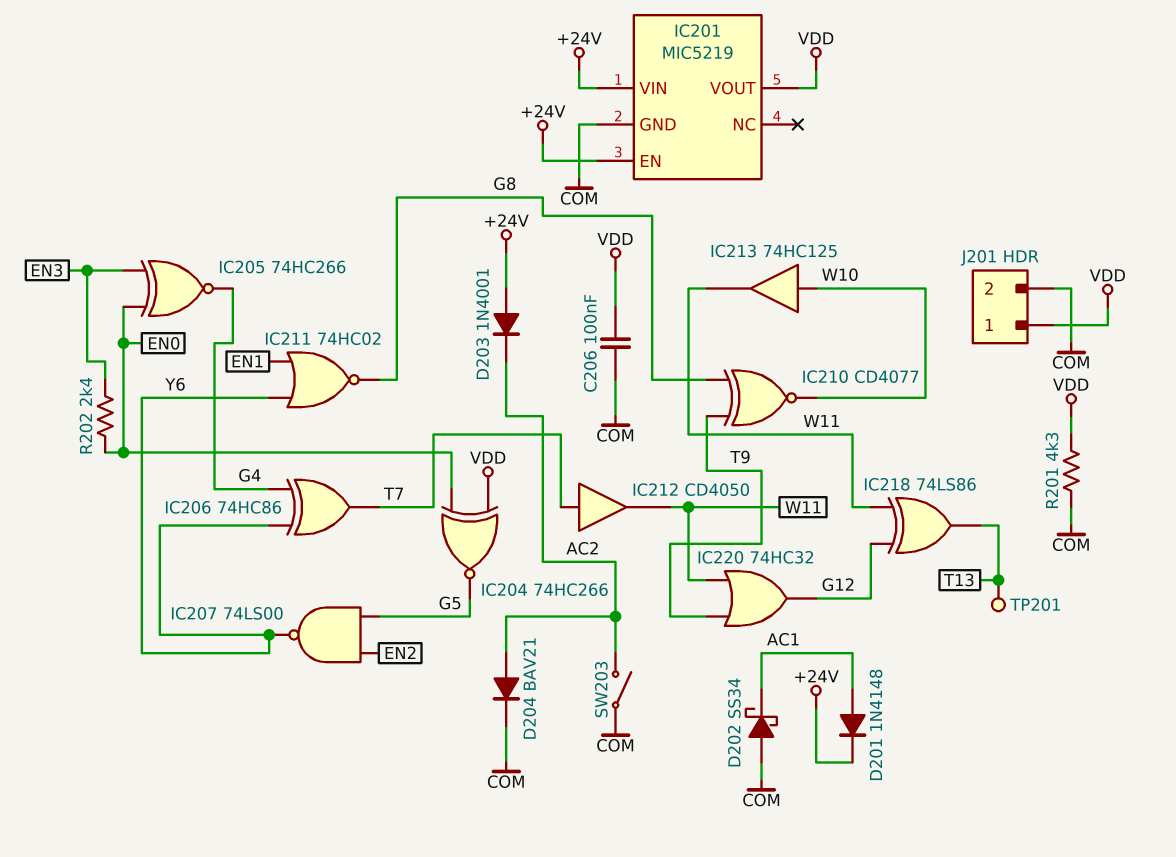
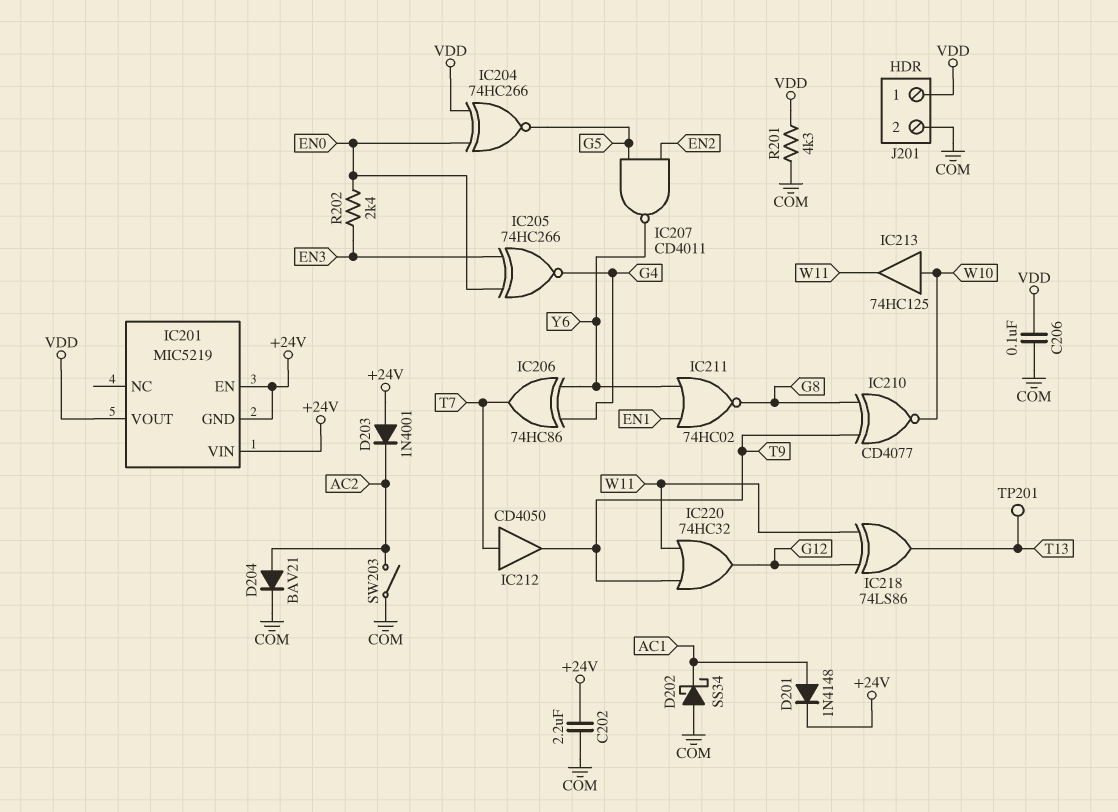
C202: none -> 2.2uF (+24V, COM)
IC201 pin GND: COM -> +24V
IC207: NAND 74LS00 (in EN2, in G5, out Y6) -> NAND CD4011 (in EN2, in G5, out Y6)
IC212: buffer CD4050 (in T7, out W11) -> buffer CD4050 (in T7, out T9)

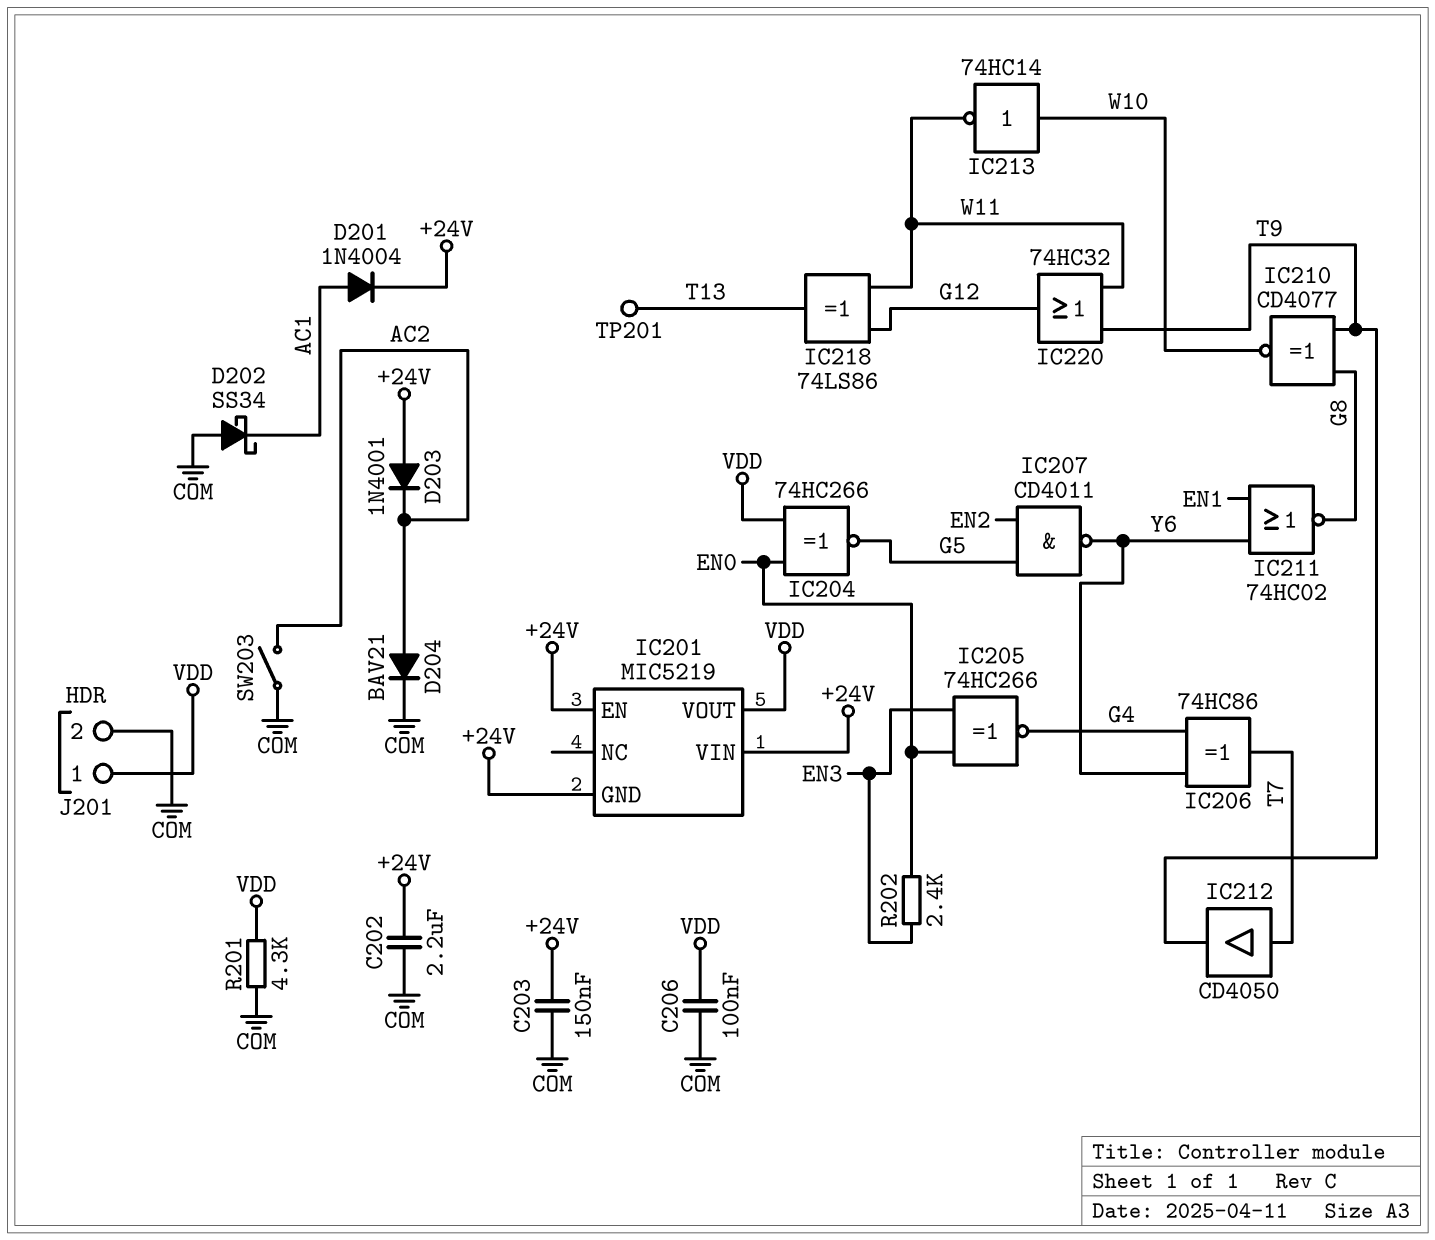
C203: none -> 150nF (+24V, COM)
D201: diode 1N4148 (A AC1, K +24V) -> diode 1N4004 (A AC1, K +24V)
IC213: buffer 74HC125 (in W10, out W11) -> NOT 74HC14 (in W10, out W11)

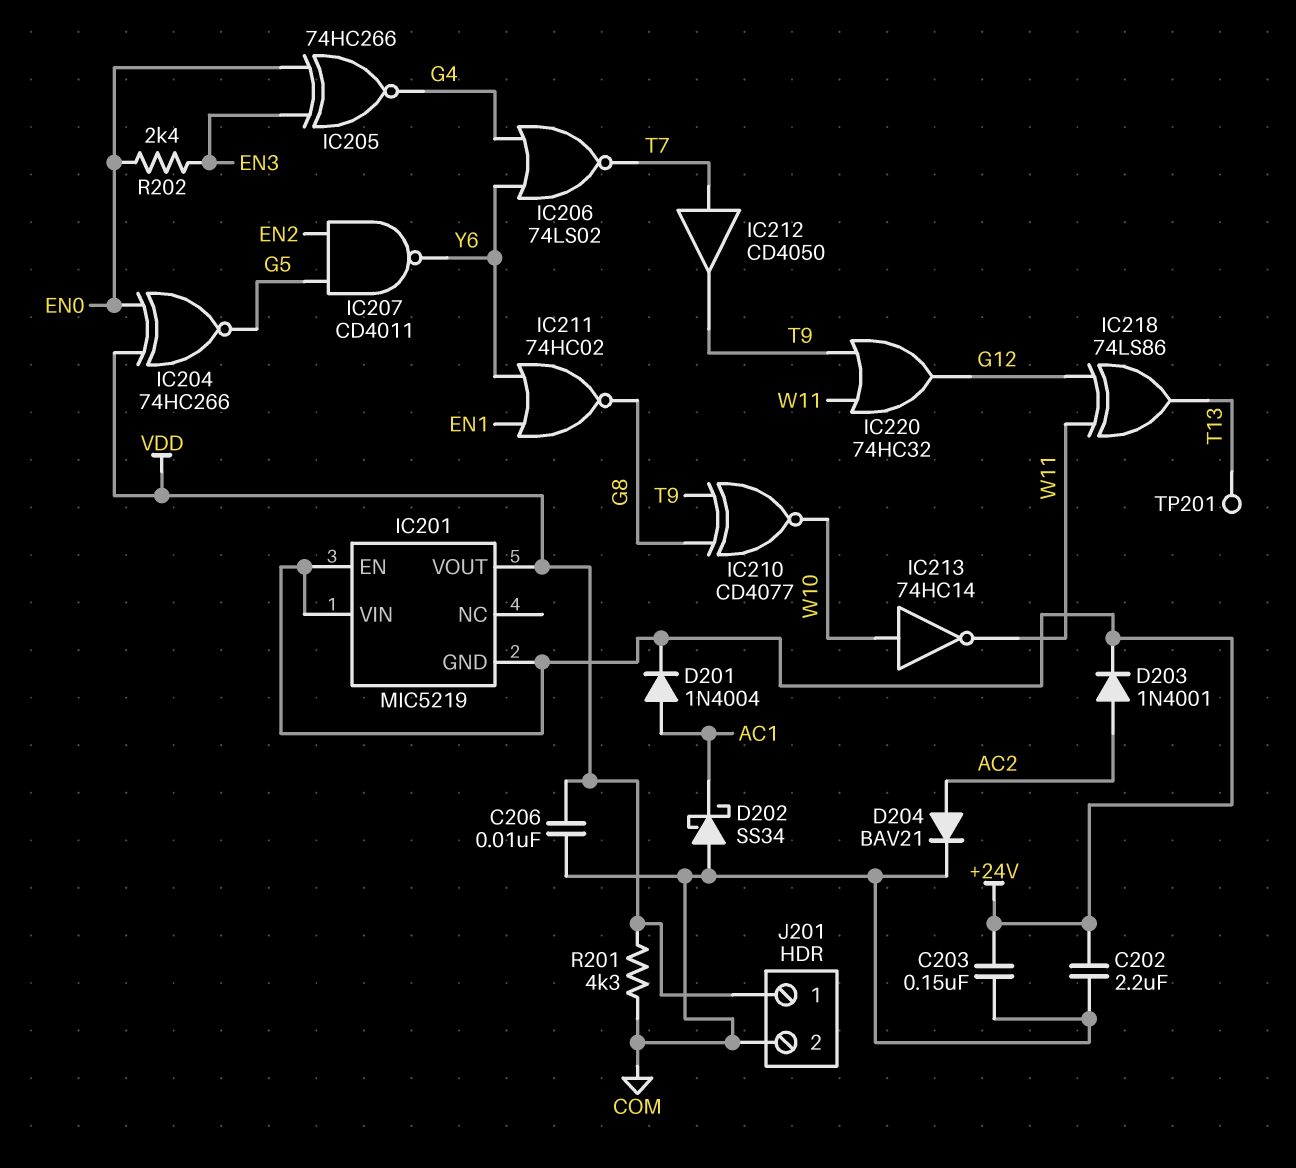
C206: 100nF (COM, VDD) -> 10nF (COM, VDD)
D203: diode 1N4001 (A +24V, K AC2) -> diode 1N4001 (A AC2, K +24V)
IC206: XOR 74HC86 (in G4, in Y6, out T7) -> NOR 74LS02 (in G4, in Y6, out T7)
SW203: switch (AC2, COM) -> none

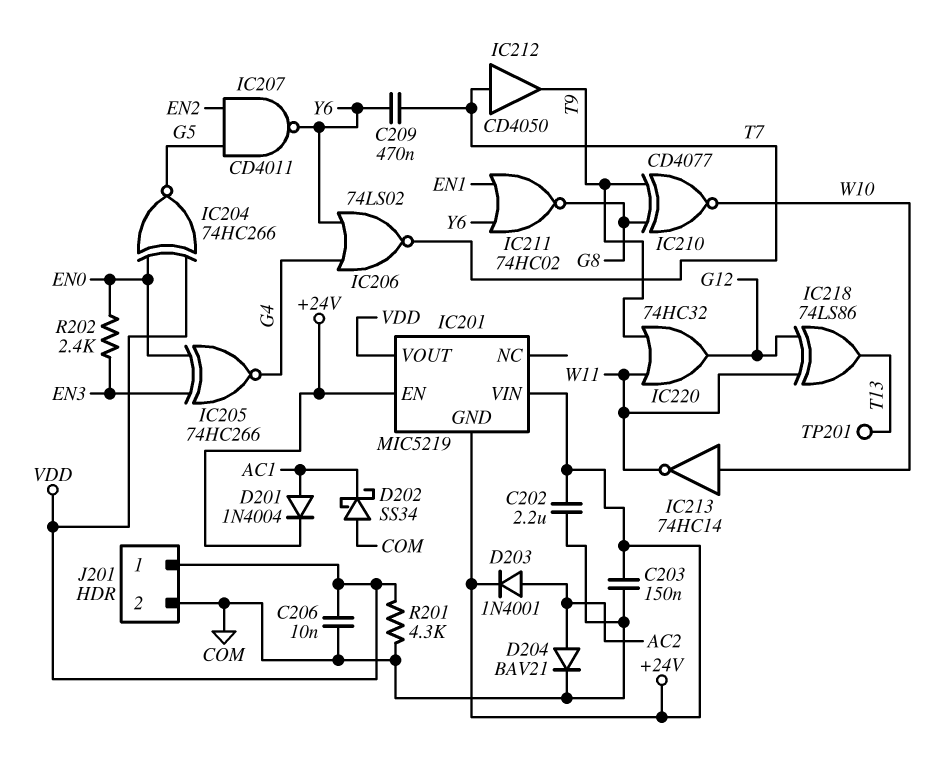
C209: none -> 470nF (T7, Y6)

